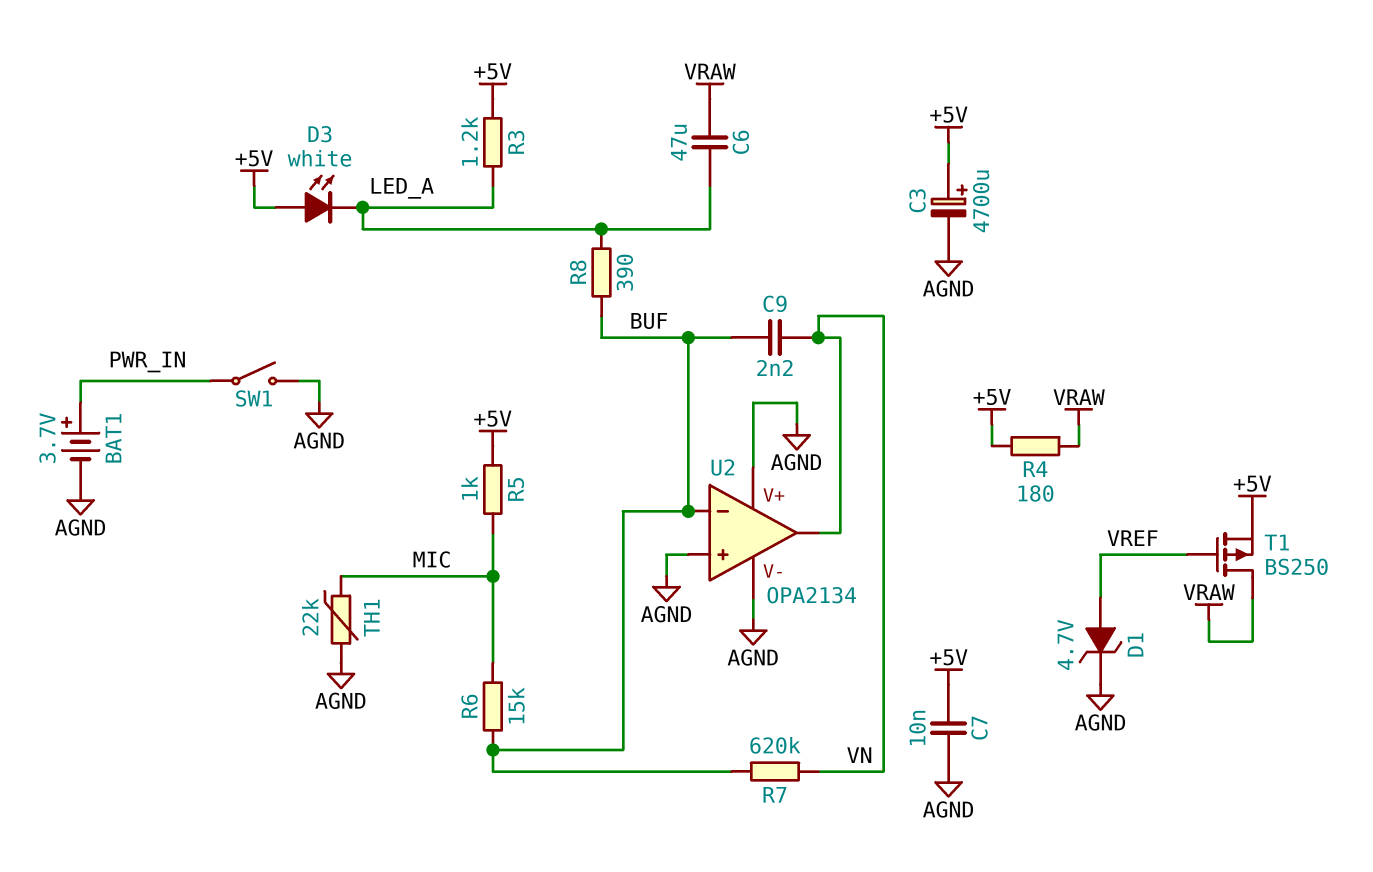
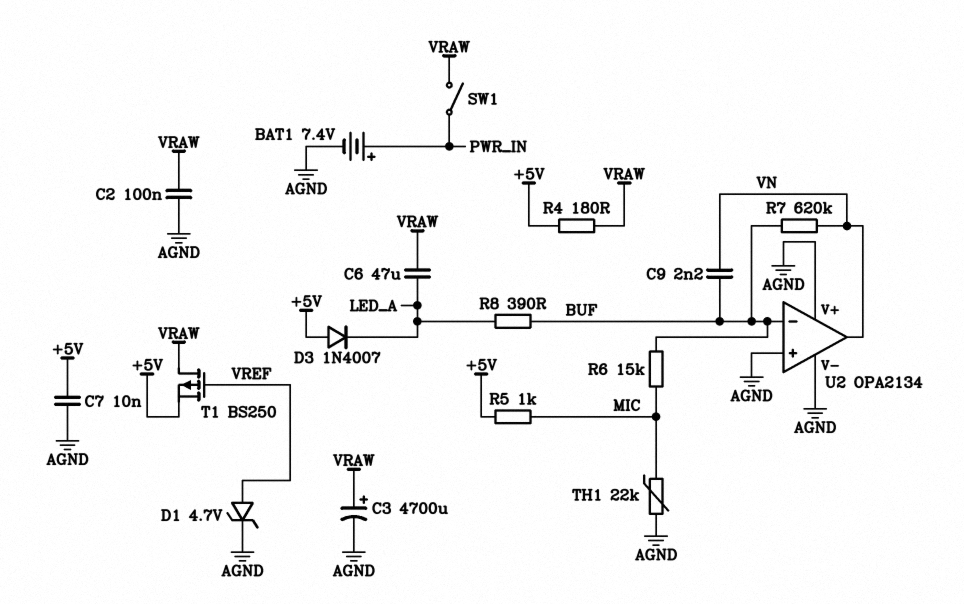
BAT1: 3.7V (plus PWR_IN, minus AGND) -> 7.4V (plus PWR_IN, minus AGND)
C2: none -> 100nF (AGND, VRAW)
C3: 4700uF (plus +5V, minus AGND) -> 4700uF (plus VRAW, minus AGND)
D3: LED white (A +5V, K LED_A) -> diode 1N4007 (A +5V, K LED_A)
R3: 1.2k (+5V, LED_A) -> none
SW1: switch (AGND, PWR_IN) -> switch (PWR_IN, VRAW)

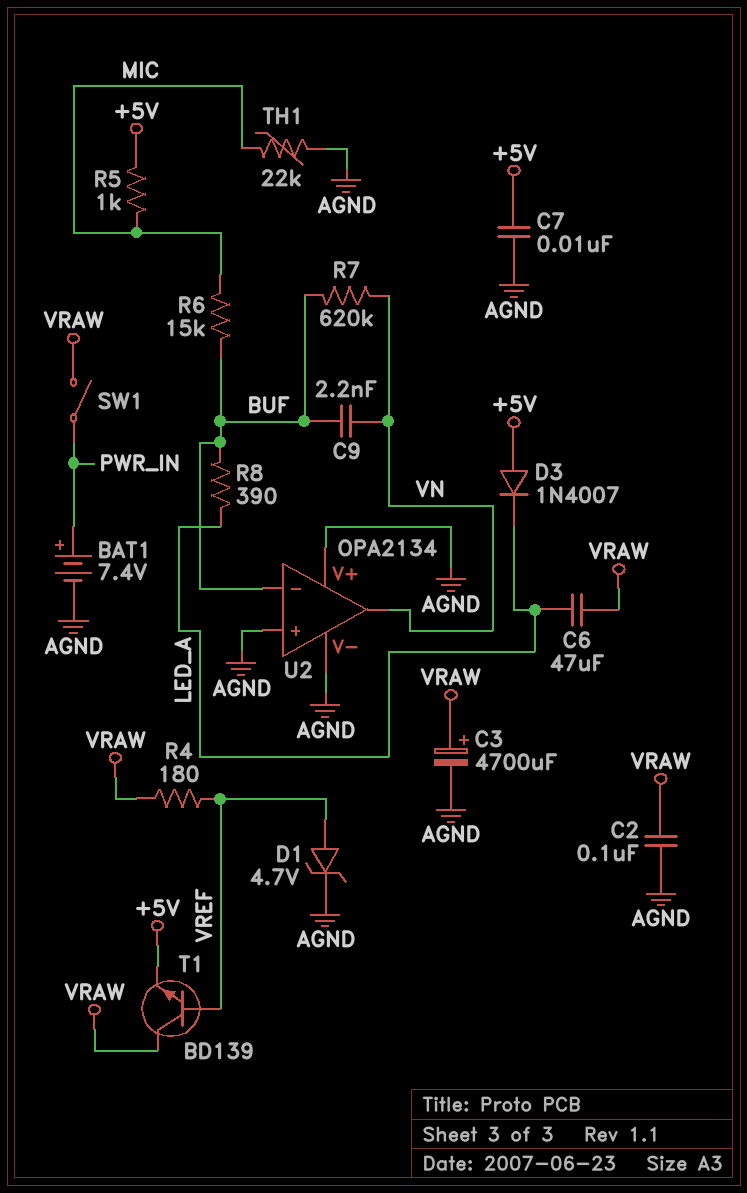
R4: 180 (+5V, VRAW) -> 180 (VRAW, VREF)
T1: PMOS BS250 (G VREF, D VRAW, S +5V) -> NPN BD139 (B VREF, C VRAW, E +5V)

